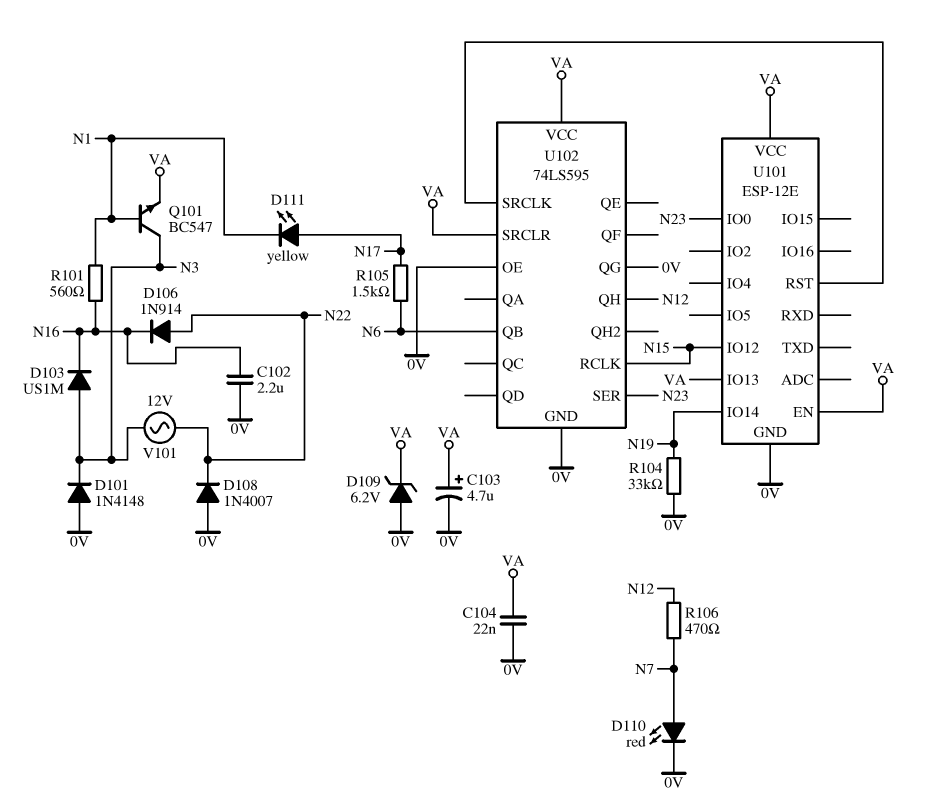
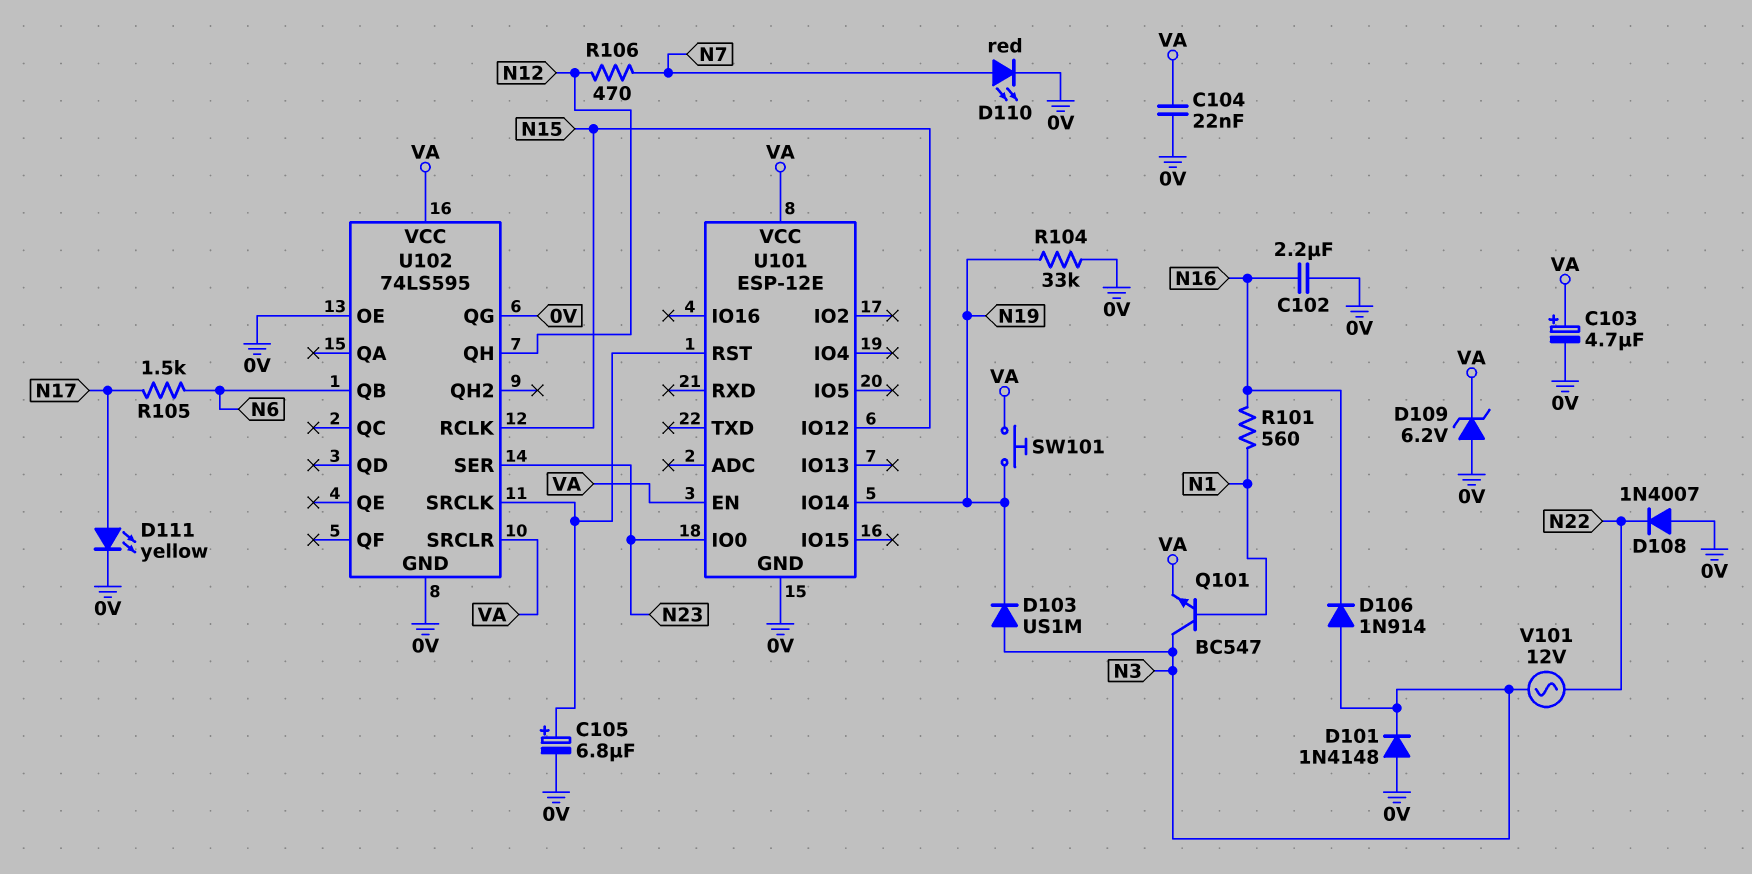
C105: none -> 6.8uF (plus U101/RST, minus 0V)
D103: diode US1M (A N3, K N16) -> diode US1M (A N3, K N19)
D106: diode 1N914 (A N22, K N16) -> diode 1N914 (A N3, K N16)
D111: LED yellow (A N17, K N1) -> LED yellow (A N17, K 0V)
SW101: none -> button (N19, VA)
U101 pin IO13: VA -> none

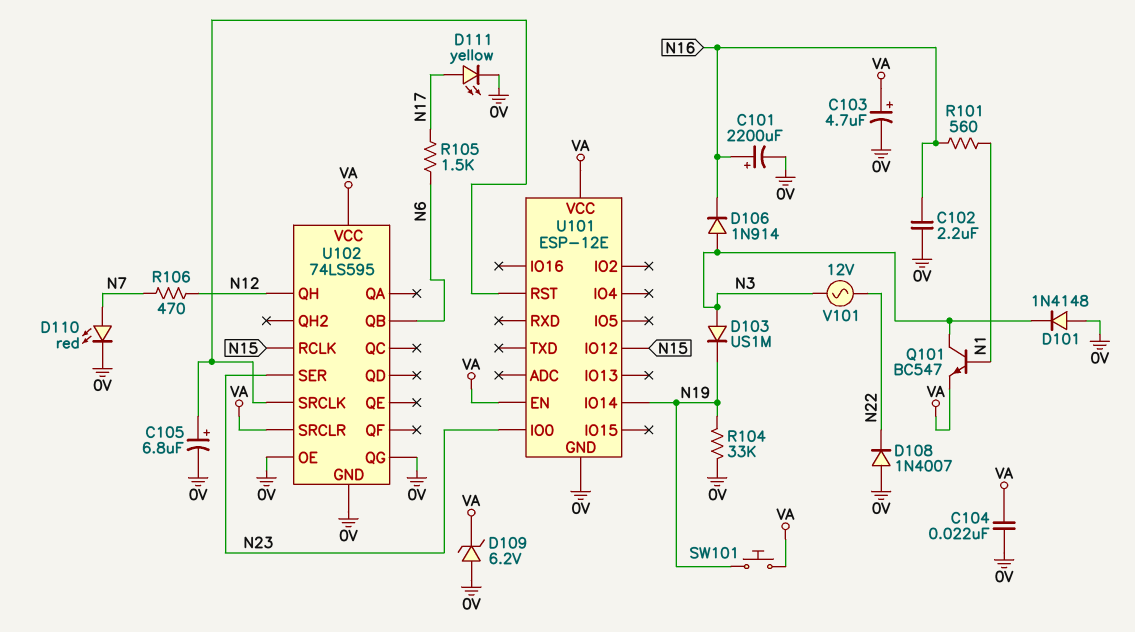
C101: none -> 2200uF (plus N16, minus 0V)

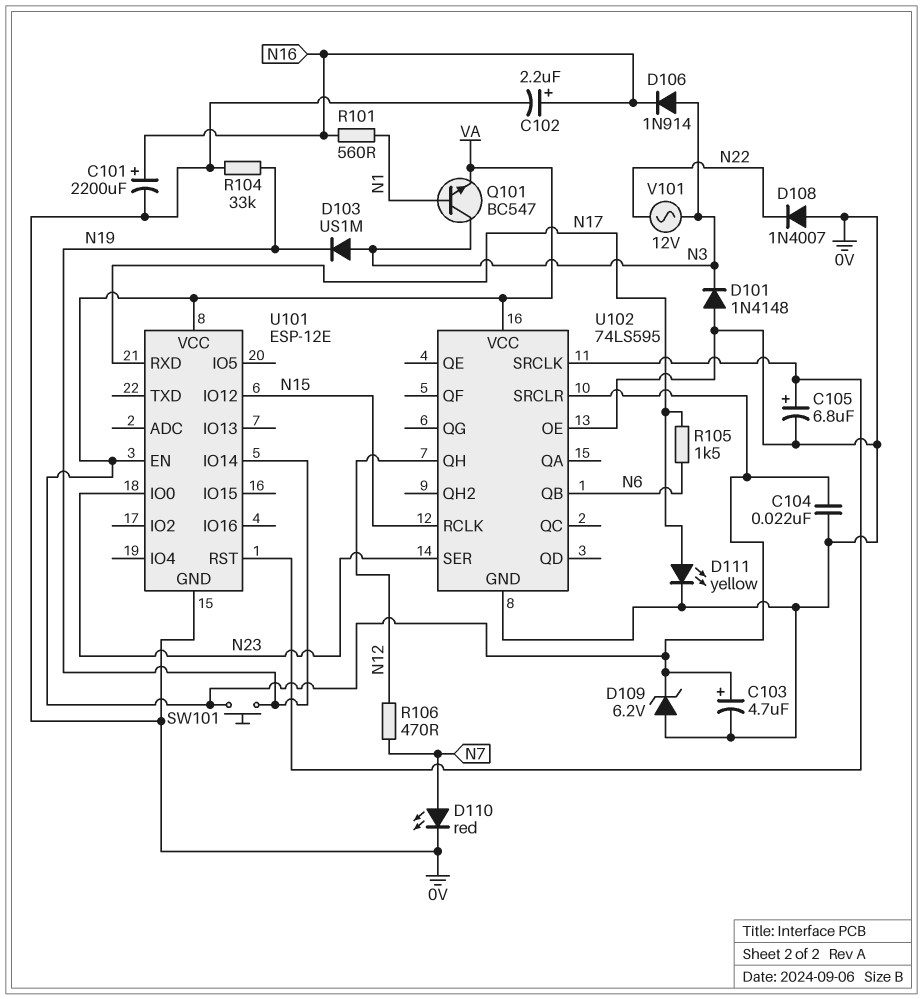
C102: 2.2uF (0V, N16) -> 2.2uF (plus N16, minus 0V)
U101 pin RXD: none -> N17
U102 pin QG: 0V -> none

